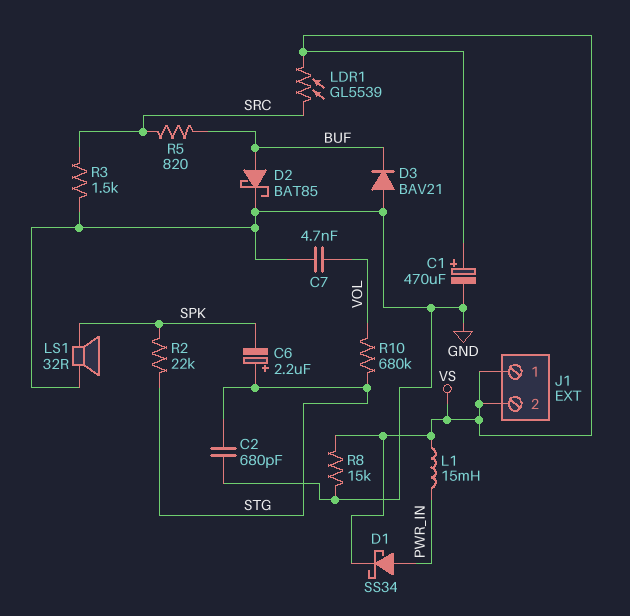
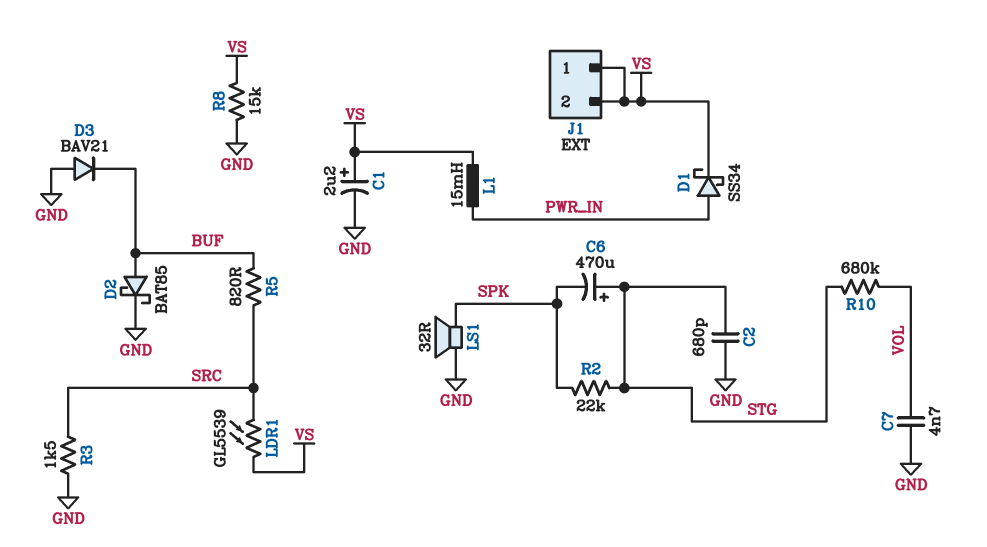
C1: 470uF (plus VS, minus GND) -> 2.2uF (plus VS, minus GND)
C6: 2.2uF (plus STG, minus SPK) -> 470uF (plus STG, minus SPK)

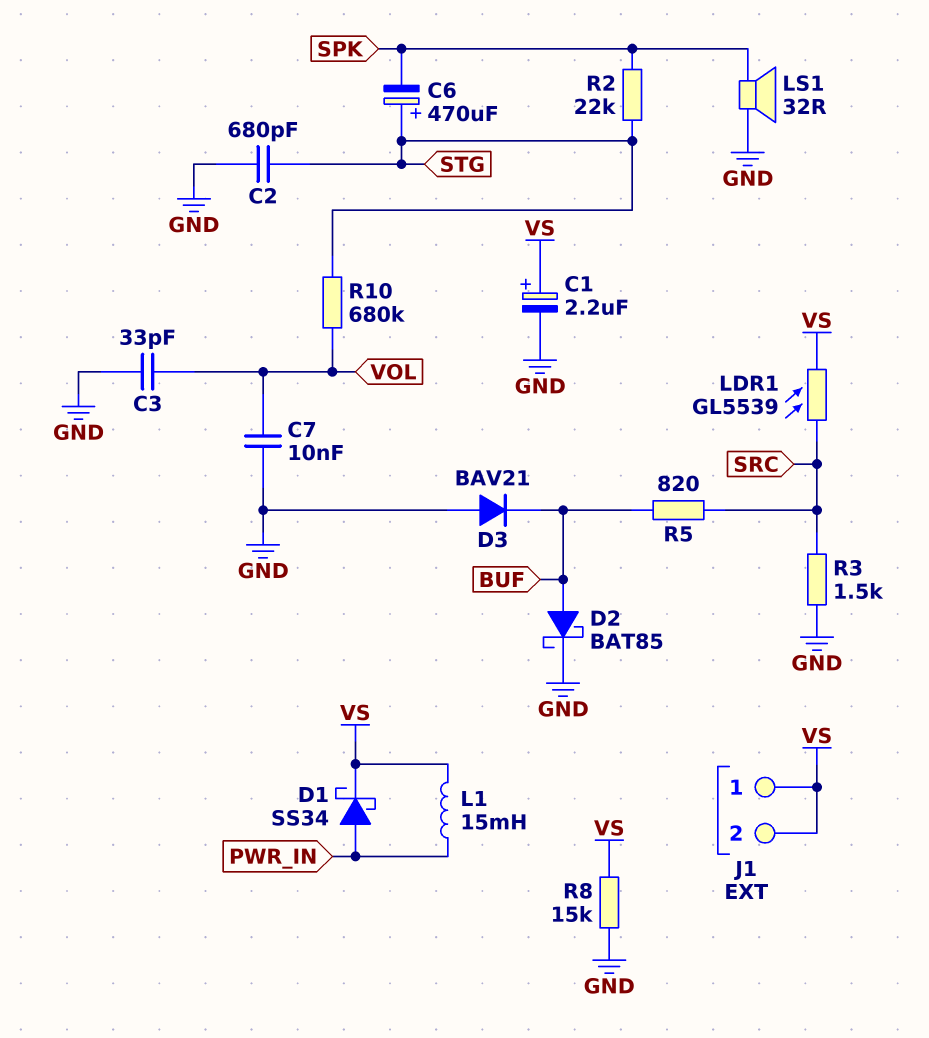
C3: none -> 33pF (GND, VOL)
C7: 4.7nF (GND, VOL) -> 10nF (GND, VOL)

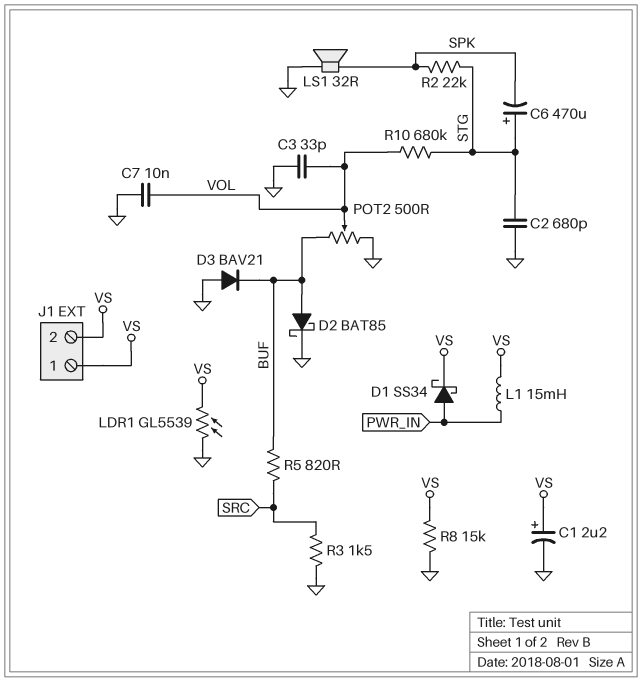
LDR1: GL5539 (SRC, VS) -> GL5539 (GND, VS)
POT2: none -> 500 (BUF, GND, wiper VOL)

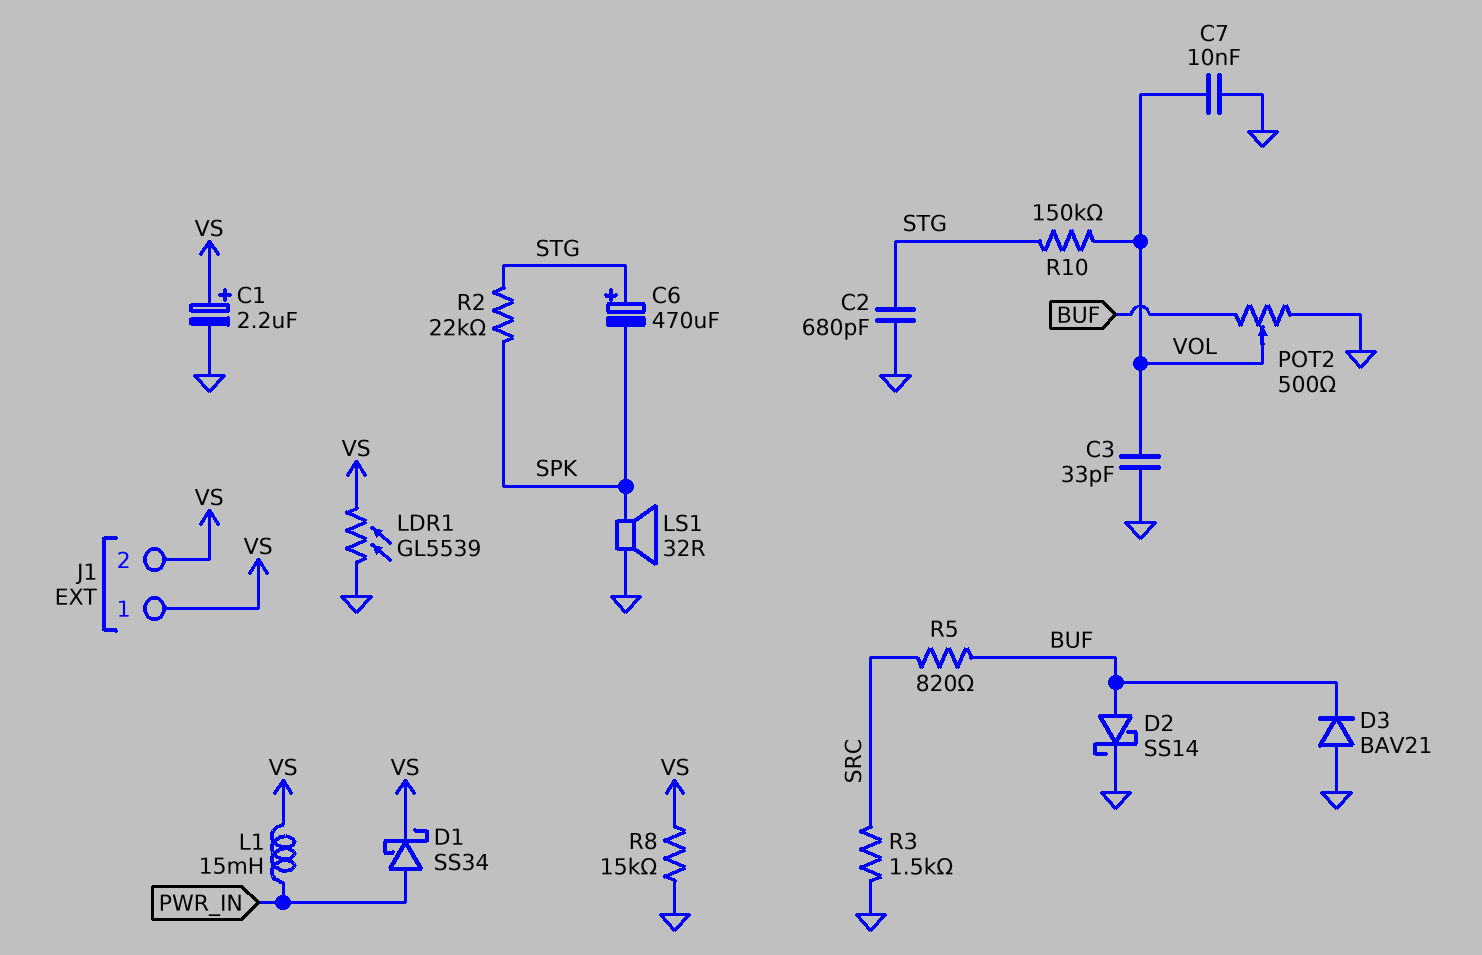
D2: schottky BAT85 (A BUF, K GND) -> schottky SS14 (A BUF, K GND)
R10: 680k (STG, VOL) -> 150k (STG, VOL)

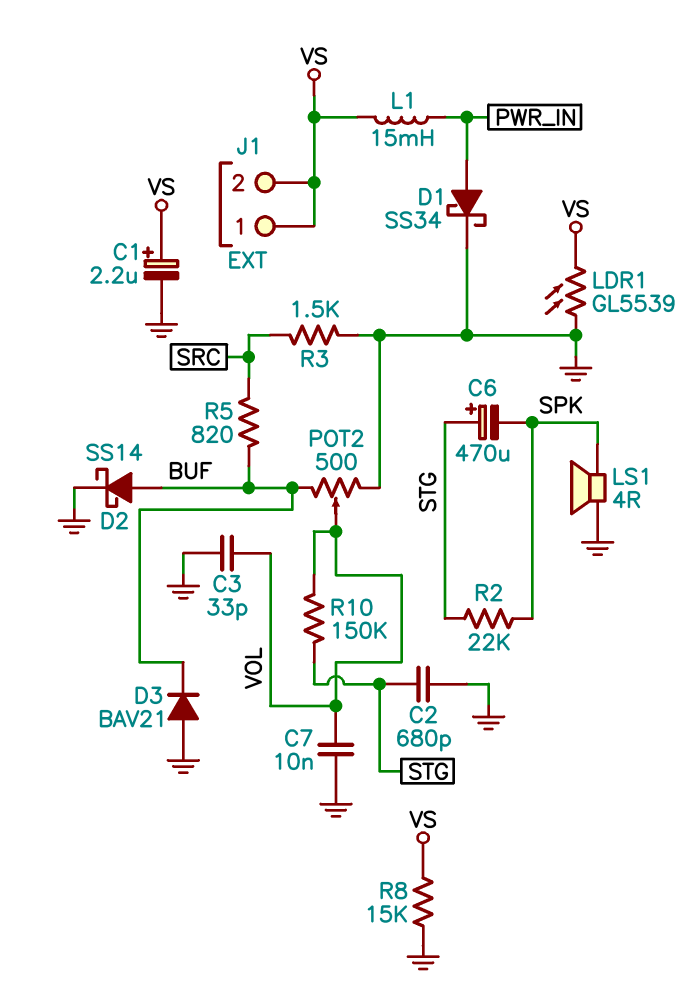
D1: schottky SS34 (A PWR_IN, K VS) -> schottky SS34 (A PWR_IN, K GND)
LS1: speaker 32R (GND, SPK) -> speaker 4R (GND, SPK)

